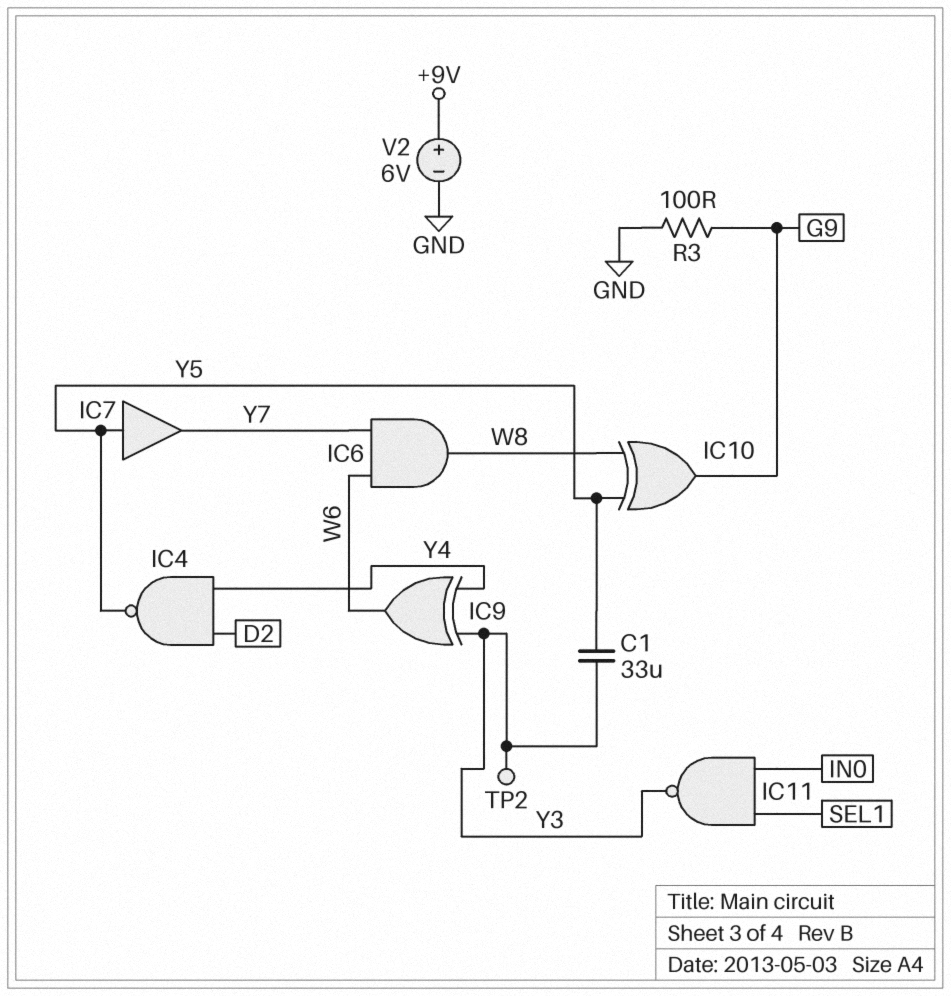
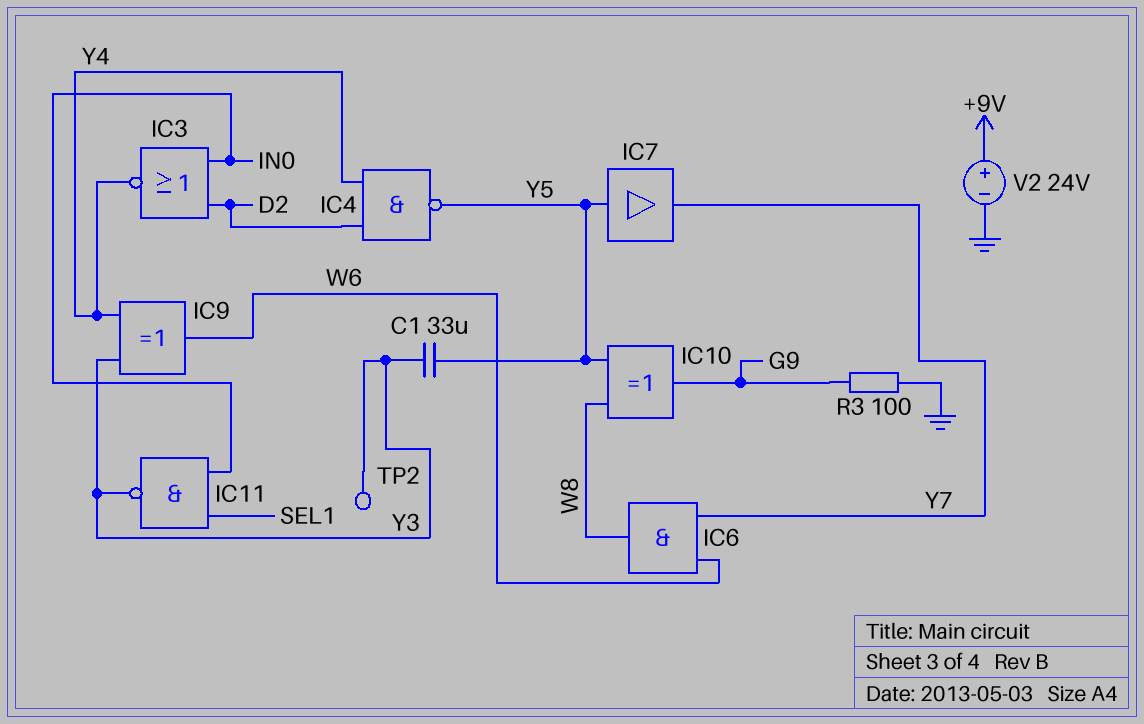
IC3: none -> NOR (in D2, in IN0, out Y4)
V2: 6V (plus +9V, minus GND) -> 24V (plus +9V, minus GND)

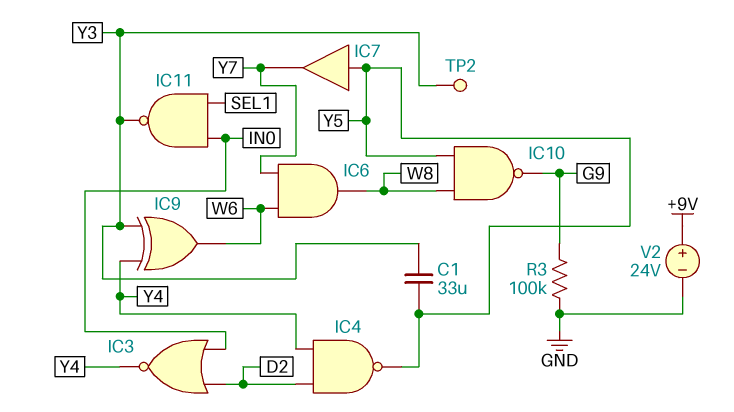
IC10: XOR (in W8, in Y5, out G9) -> NAND (in W8, in Y5, out G9)
R3: 100 (G9, GND) -> 100k (G9, GND)

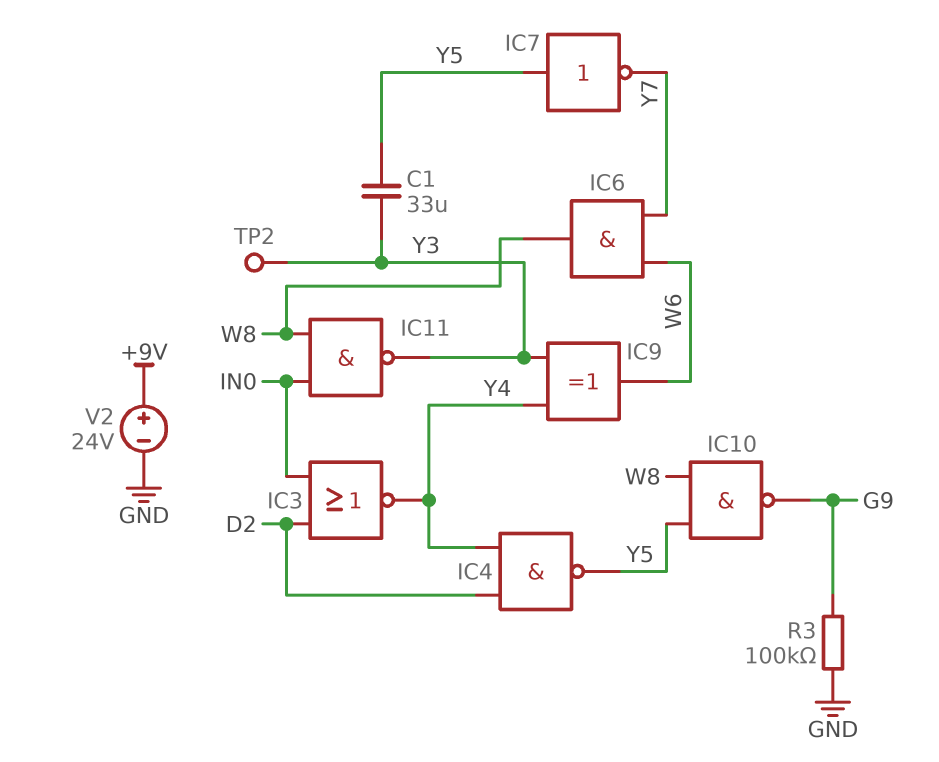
IC7: buffer (in Y5, out Y7) -> NOT (in Y5, out Y7)
IC11: NAND (in IN0, in SEL1, out Y3) -> NAND (in IN0, in W8, out Y3)

